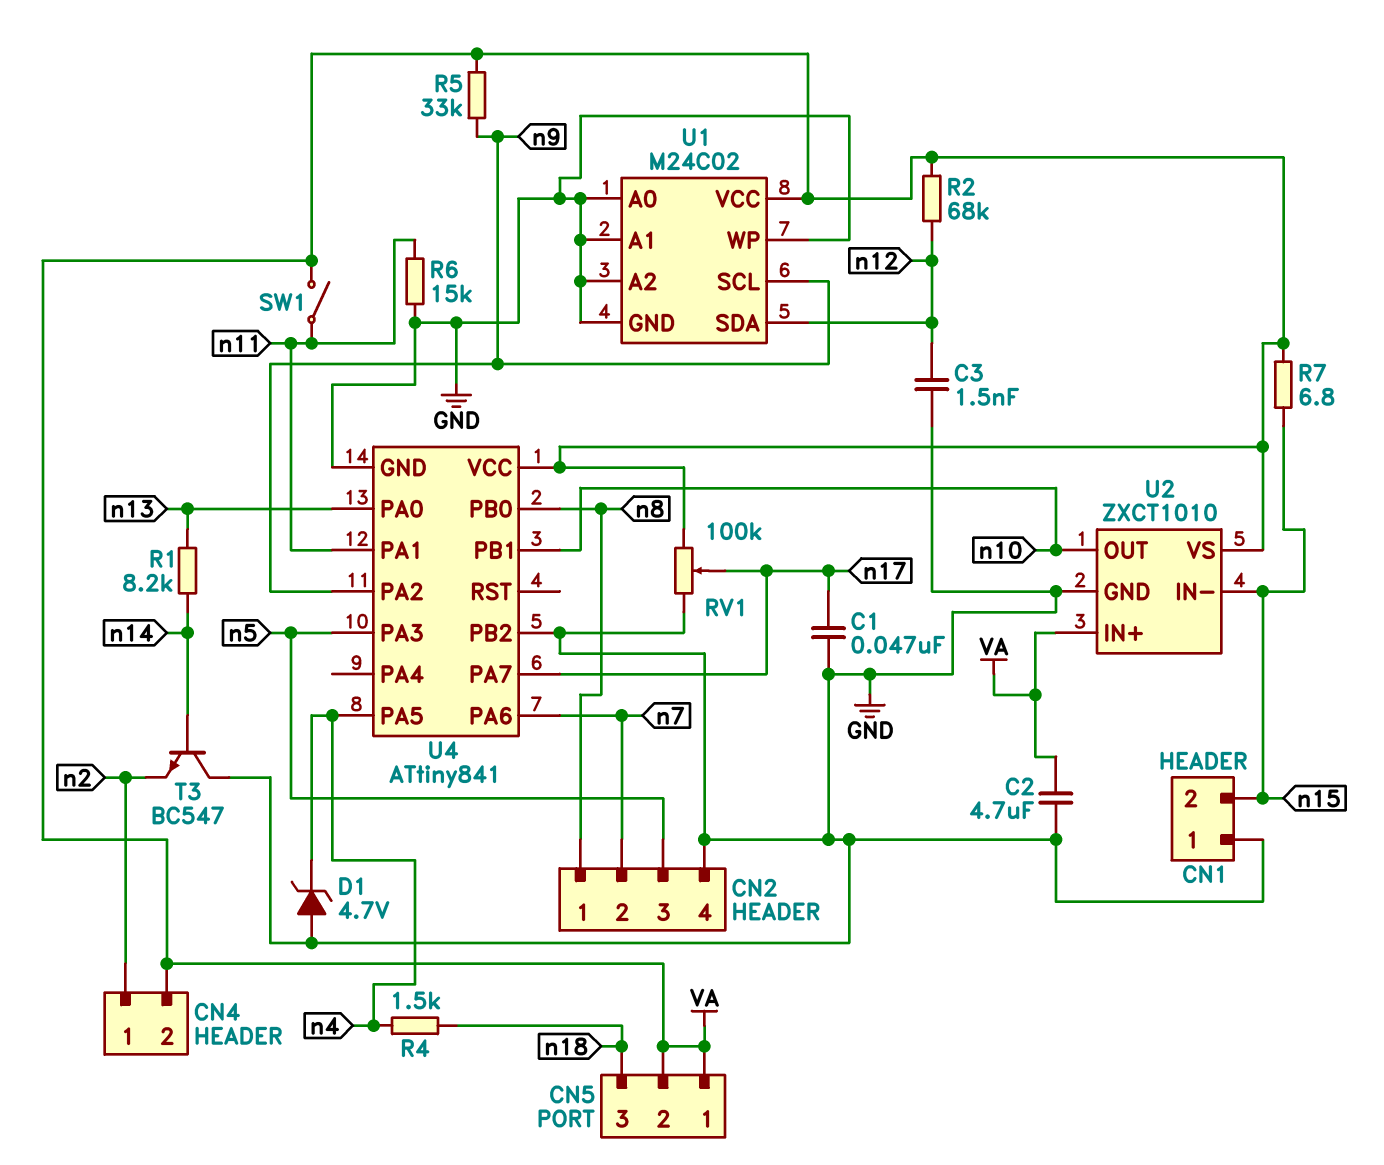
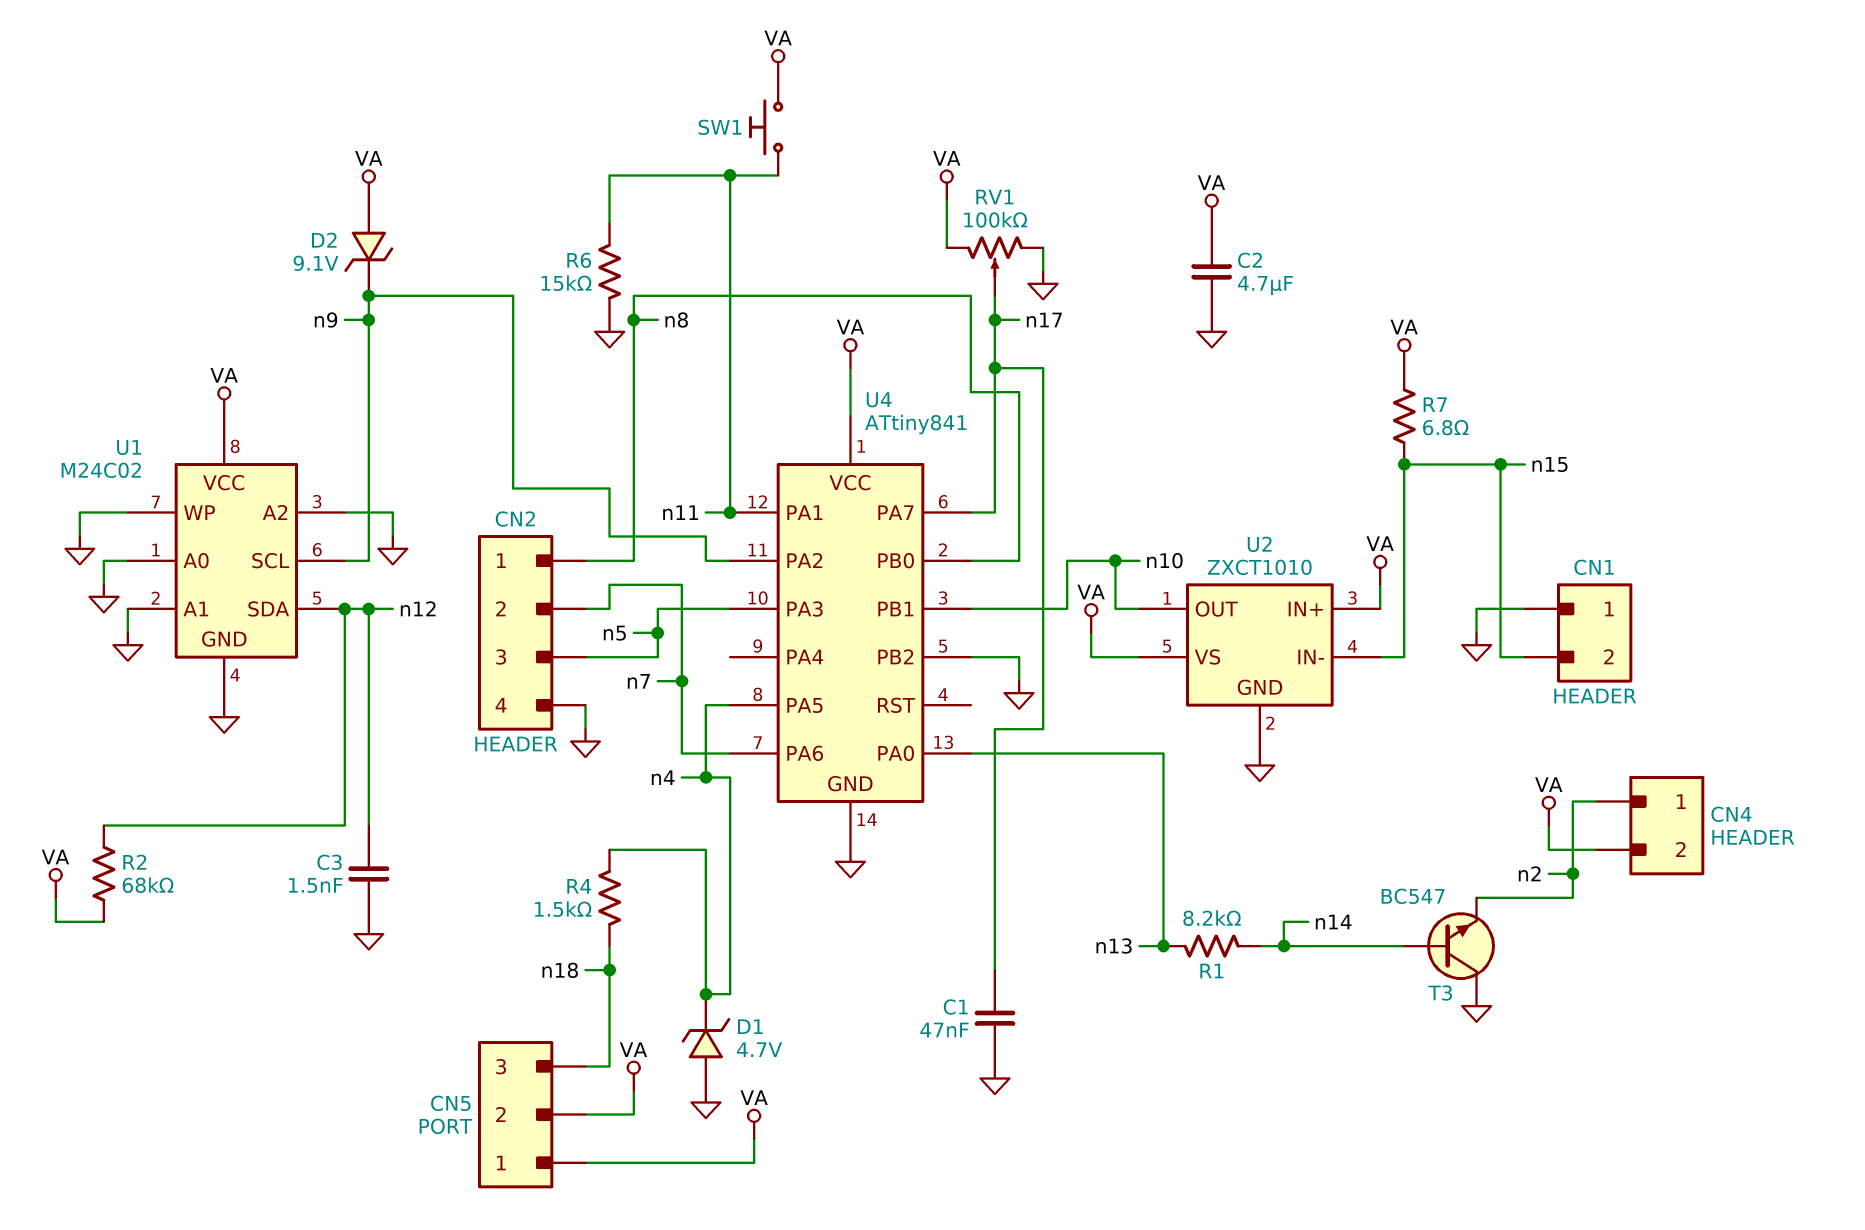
D2: none -> zener 9.1V (A VA, K n9)
R5: 33k (VA, n9) -> none
SW1: switch (VA, n11) -> button (VA, n11)

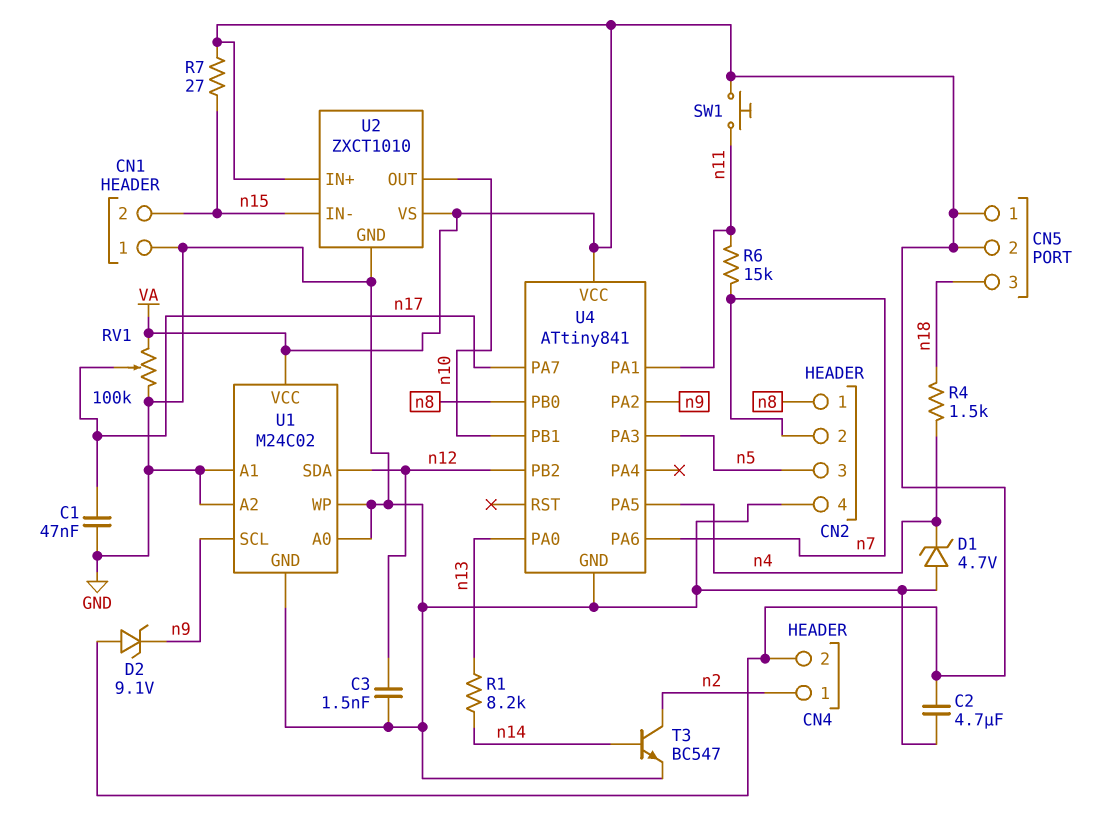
R2: 68k (VA, n12) -> none
R6: 15k (GND, n11) -> 15k (n7, n11)
R7: 6.8 (VA, n15) -> 27 (VA, n15)
T3: NPN BC547 (B n14, C GND, E n2) -> NPN BC547 (B n14, C n2, E GND)
U4 pin PB2: GND -> n12

